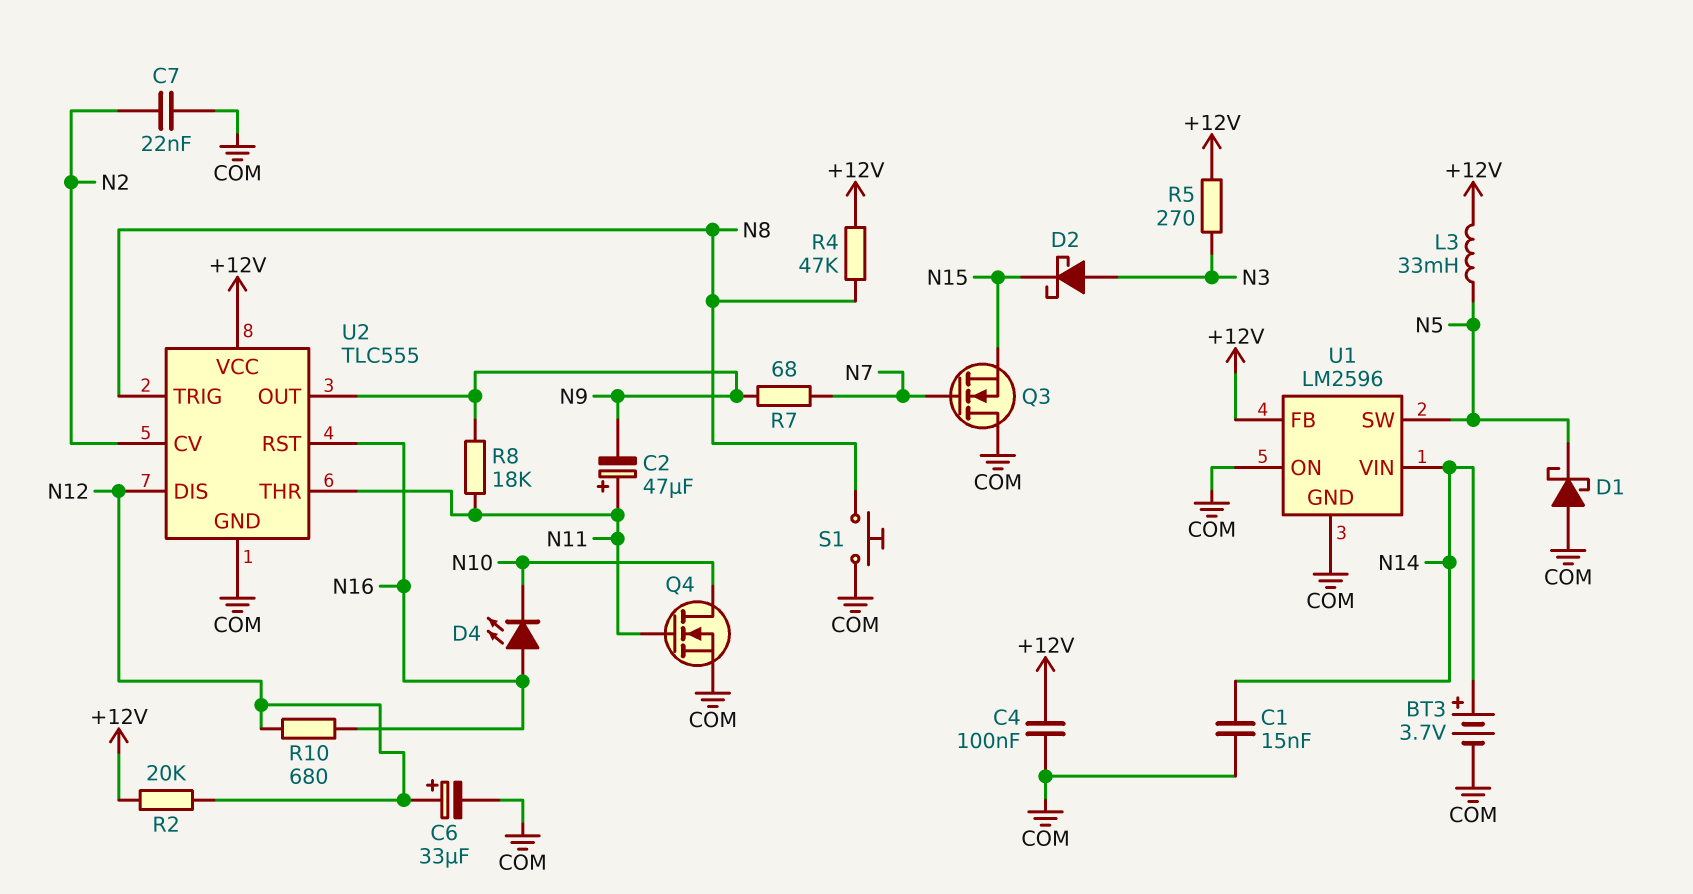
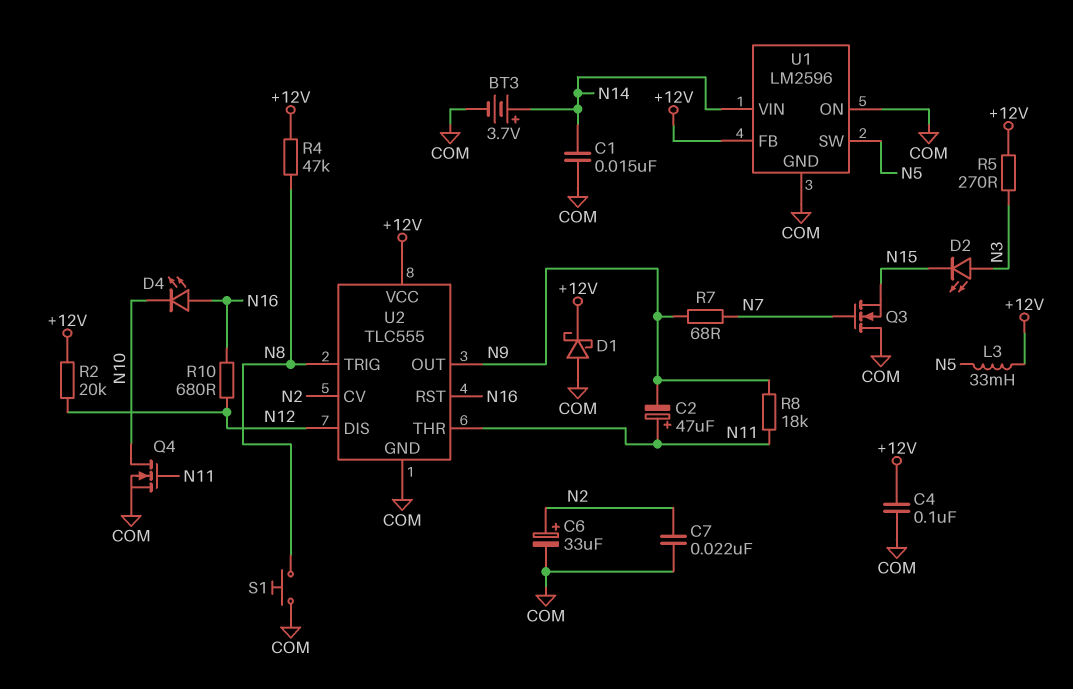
C6: 33uF (plus N12, minus COM) -> 33uF (plus N2, minus COM)
D1: schottky (A COM, K N5) -> schottky (A COM, K +12V)
D2: schottky (A N3, K N15) -> LED (A N3, K N15)

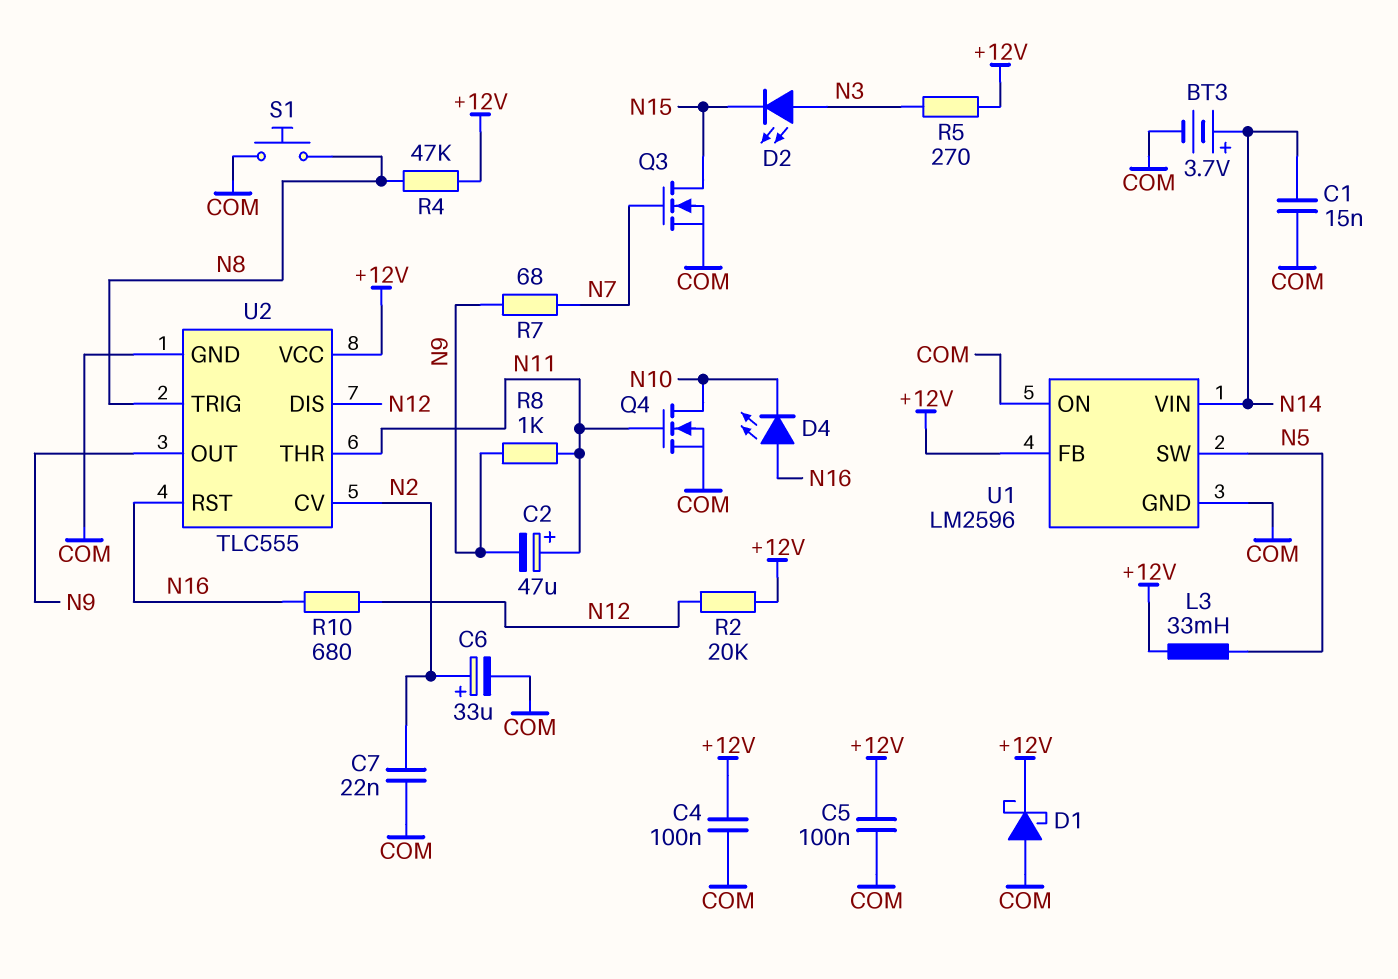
C5: none -> 100nF (+12V, COM)
Q3: NMOS (G N7, D COM, S N15) -> NMOS (G N7, D N15, S COM)
R8: 18k (N9, N11) -> 1k (N9, N11)

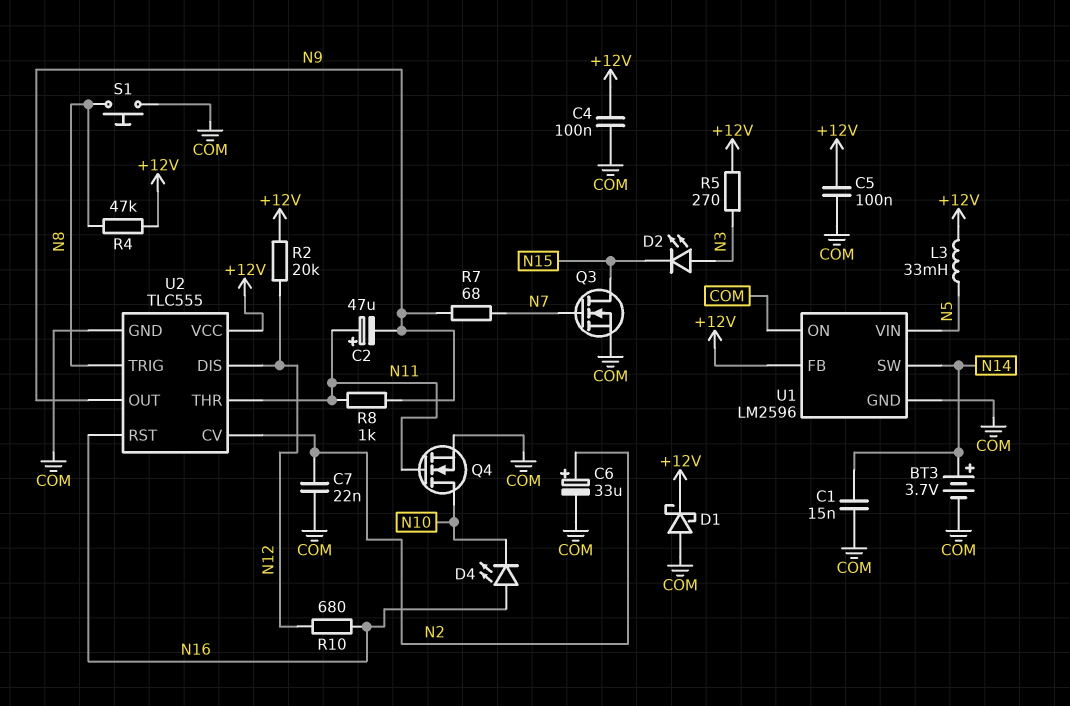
U1 pin SW: N5 -> N14
U1 pin VIN: N14 -> N5

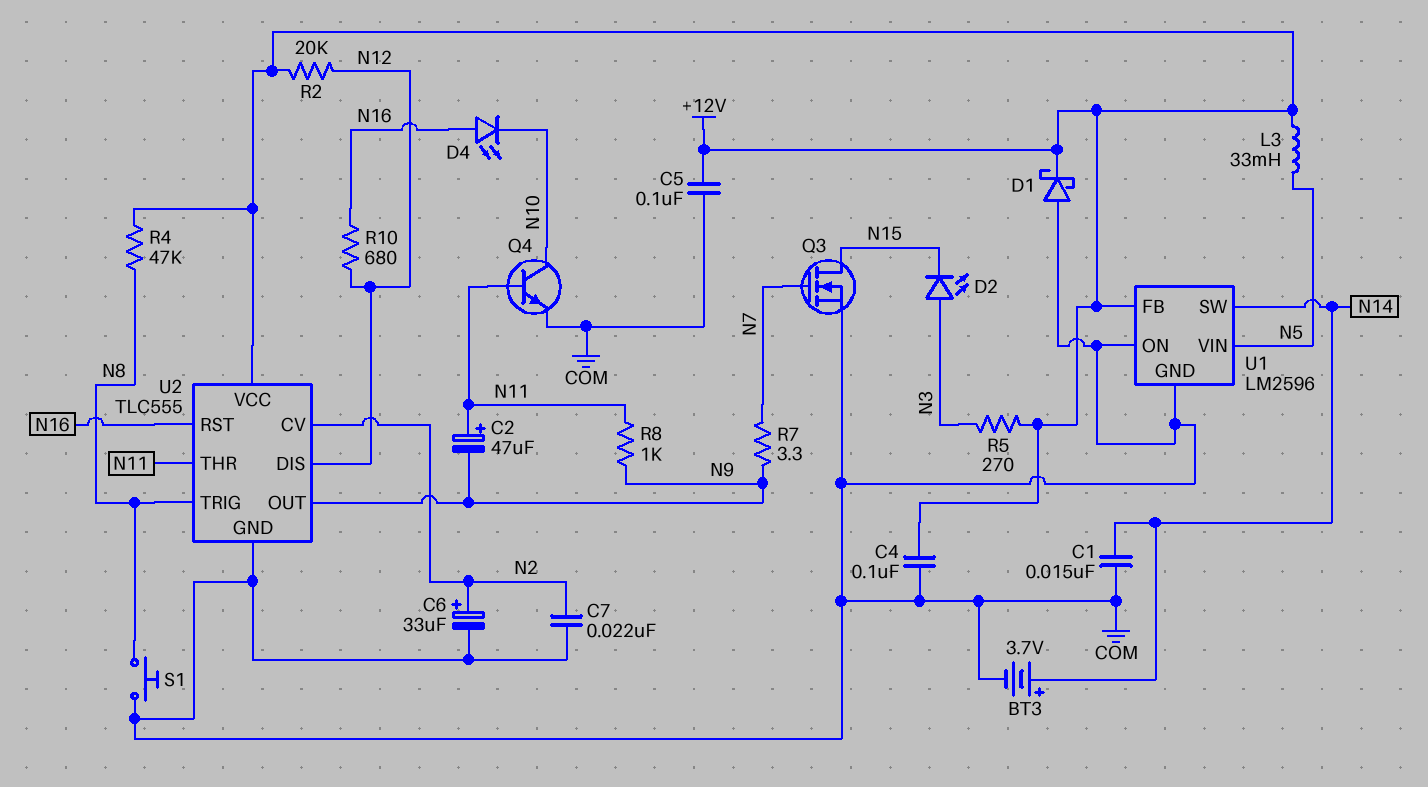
Q4: NMOS (G N11, D N10, S COM) -> NPN (B N11, C N10, E COM)
R7: 68 (N7, N9) -> 3.3 (N7, N9)

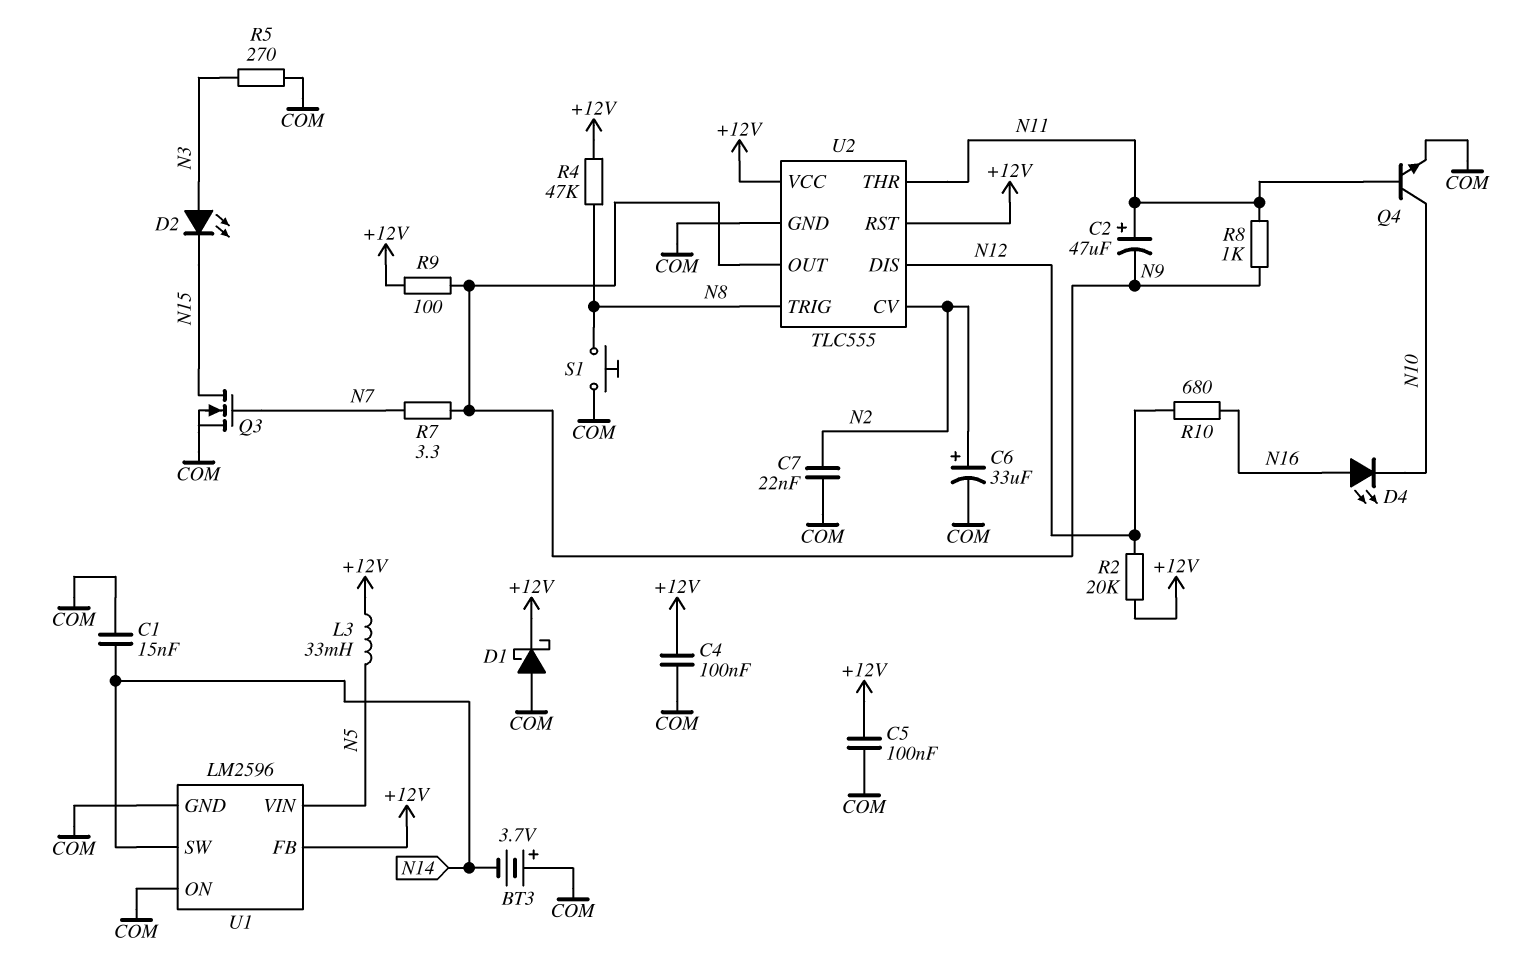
BT3: 3.7V (plus N14, minus COM) -> 3.7V (plus COM, minus N14)
R5: 270 (+12V, N3) -> 270 (COM, N3)
R9: none -> 100 (+12V, N9)
U2 pin RST: N16 -> +12V

